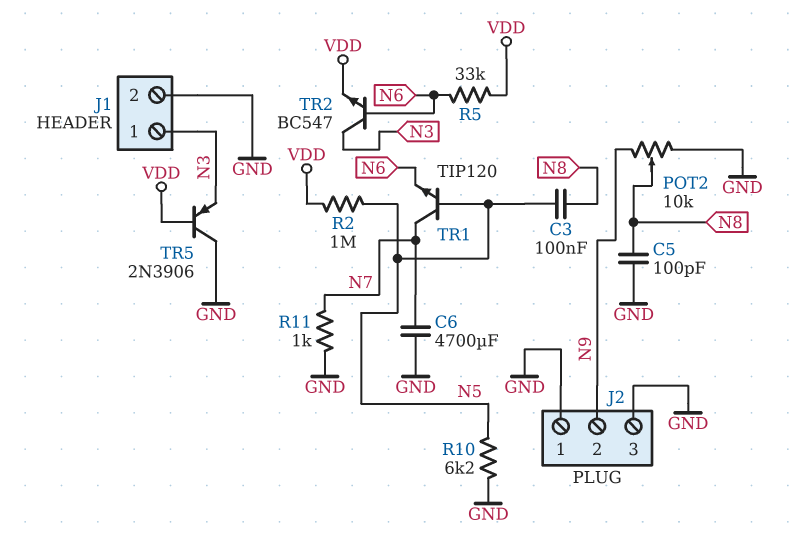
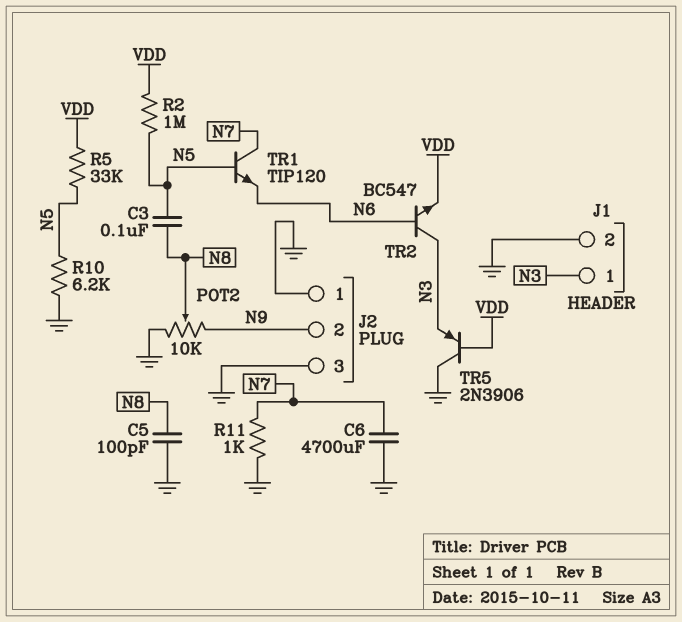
R5: 33k (N6, VDD) -> 33k (N5, VDD)

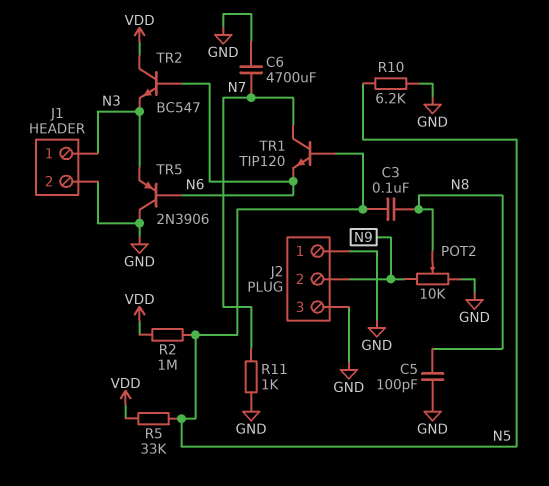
TR2: NPN BC547 (B N6, C N3, E VDD) -> NPN BC547 (B N6, C VDD, E N3)
TR5: PNP 2N3906 (B VDD, C GND, E N3) -> PNP 2N3906 (B N6, C GND, E N3)

